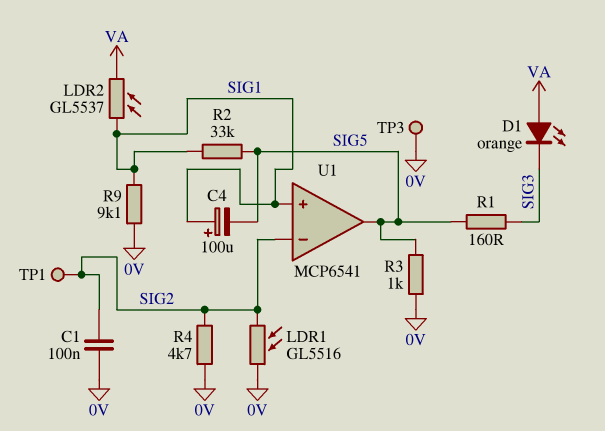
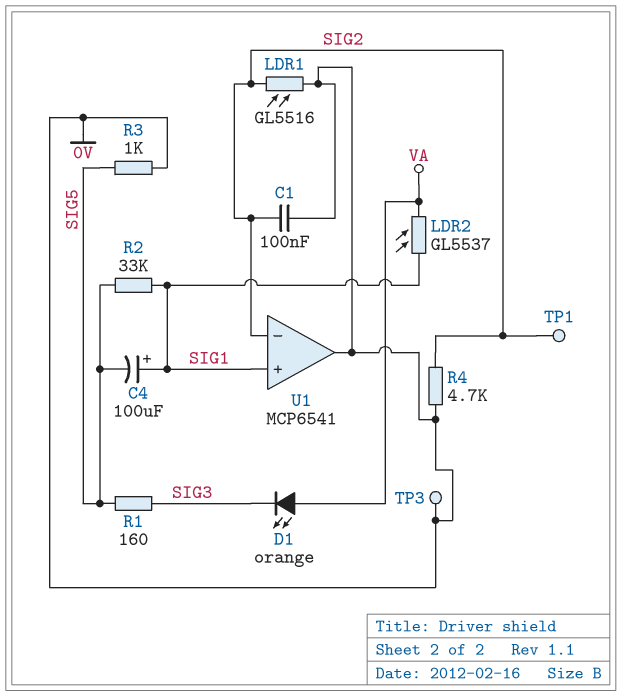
R9: 9.1k (0V, SIG1) -> none
U1 pin out: SIG5 -> 0V

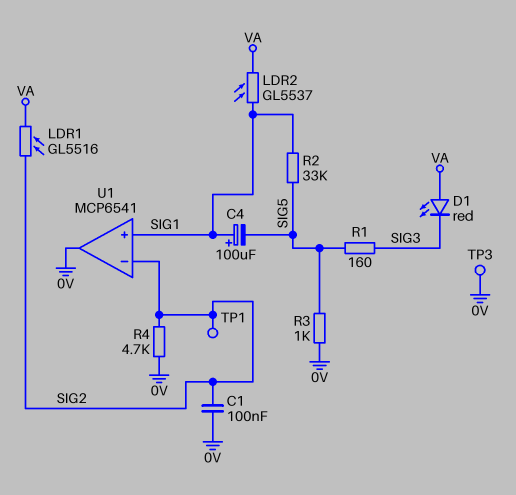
D1: LED orange (A VA, K SIG3) -> LED red (A VA, K SIG3)
LDR1: GL5516 (0V, SIG2) -> GL5516 (SIG2, VA)

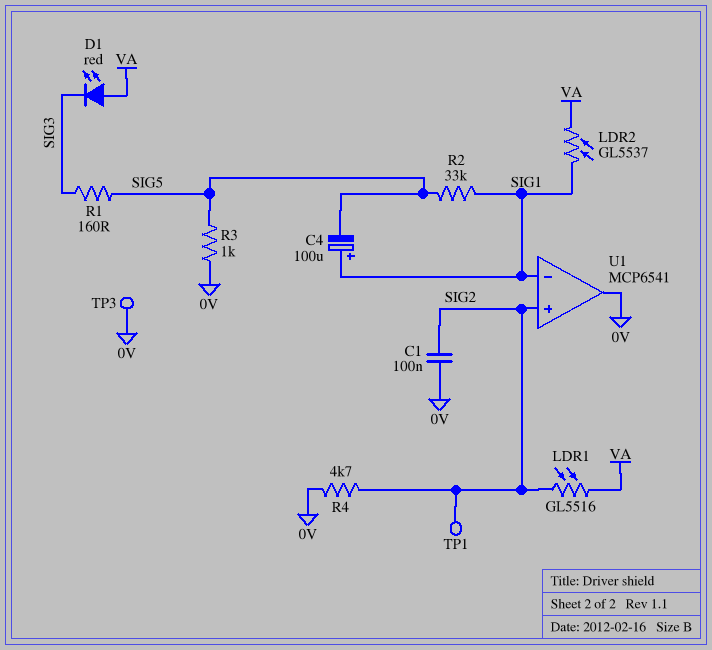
U1 pin in+: SIG1 -> SIG2
U1 pin in-: SIG2 -> SIG1

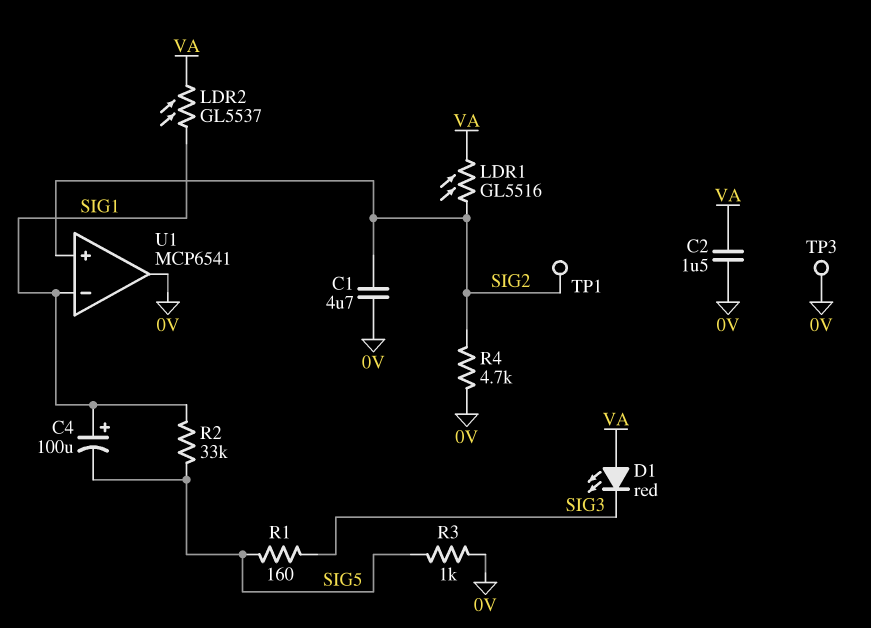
C1: 100nF (0V, SIG2) -> 4.7uF (0V, SIG2)
C2: none -> 1.5uF (0V, VA)

